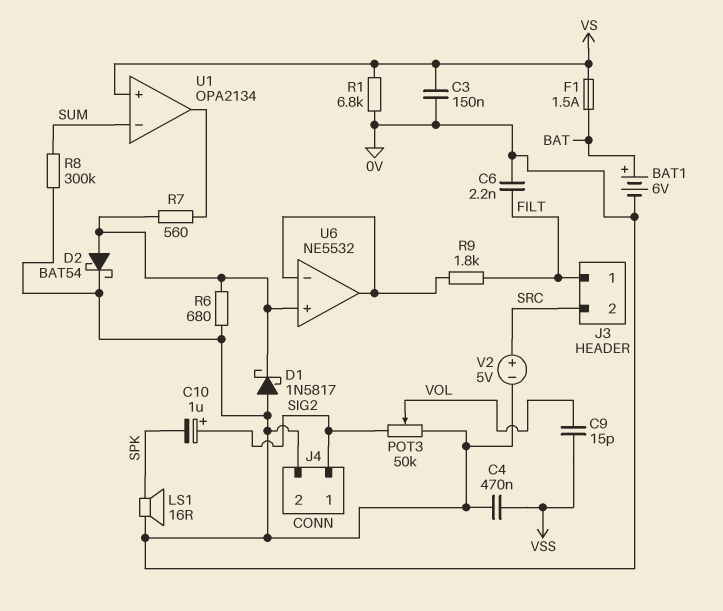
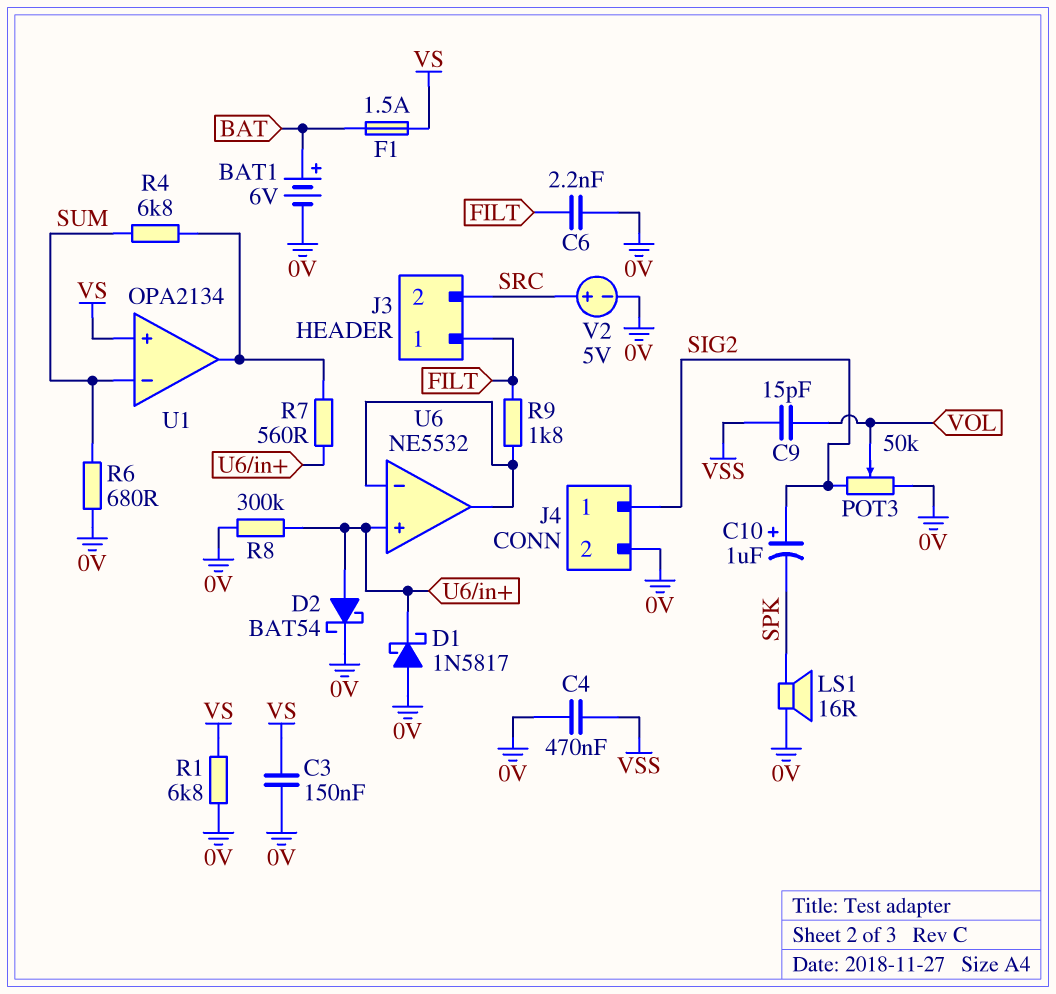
R4: none -> 6.8k (SUM, U1/out)
R6: 680 (0V, U6/in+) -> 680 (0V, SUM)
R8: 300k (0V, SUM) -> 300k (0V, U6/in+)

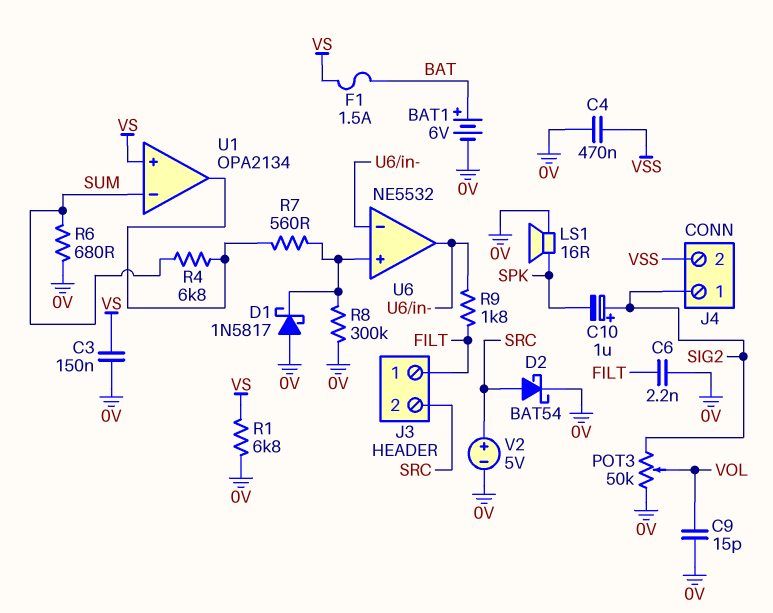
C9: 15pF (VOL, VSS) -> 15pF (0V, VOL)
D2: schottky BAT54 (A U6/in+, K 0V) -> schottky BAT54 (A SRC, K 0V)
J4 pin 2: 0V -> VSS

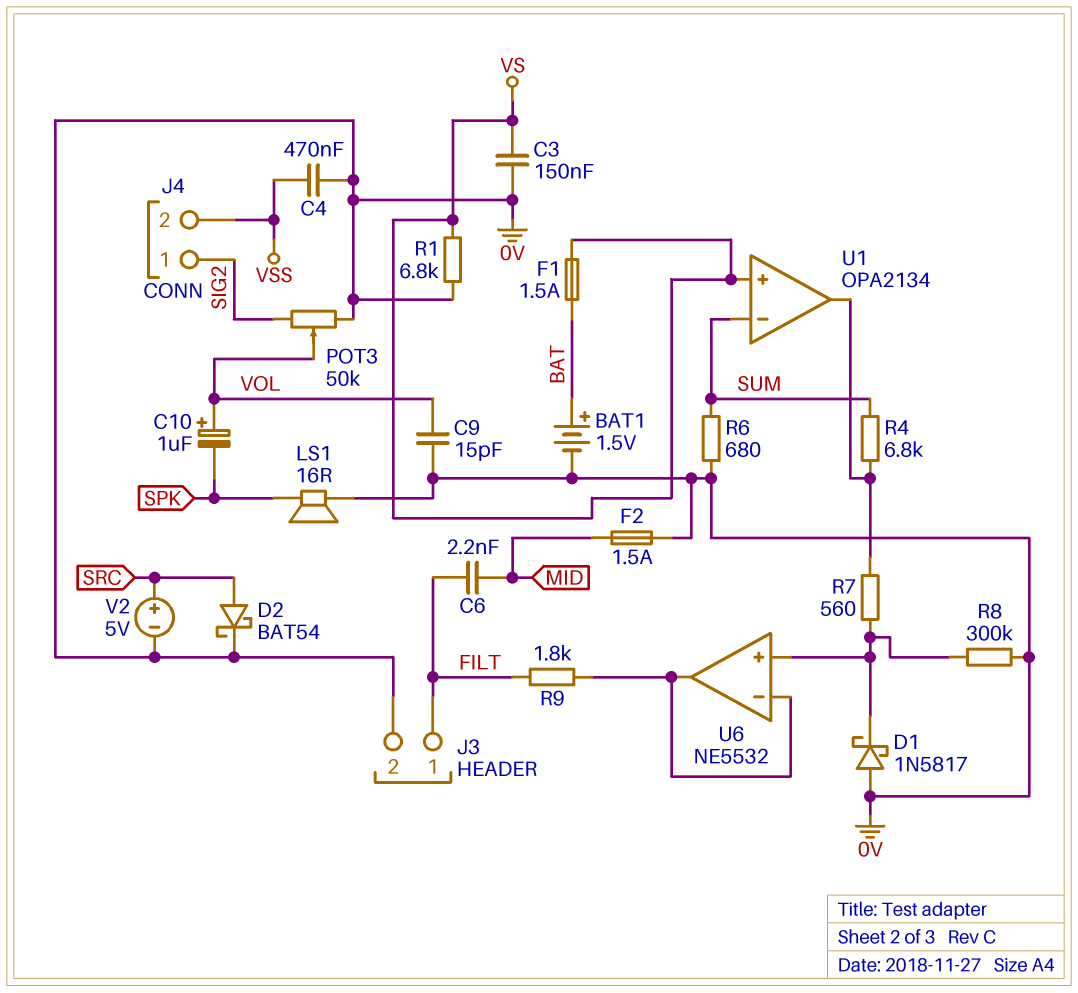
BAT1: 6V (plus BAT, minus 0V) -> 1.5V (plus BAT, minus 0V)
C6: 2.2nF (0V, FILT) -> 2.2nF (FILT, MID)
C10: 1uF (plus SIG2, minus SPK) -> 1uF (plus VOL, minus SPK)
F2: none -> 1.5A (0V, MID)
J3 pin 2: SRC -> 0V

